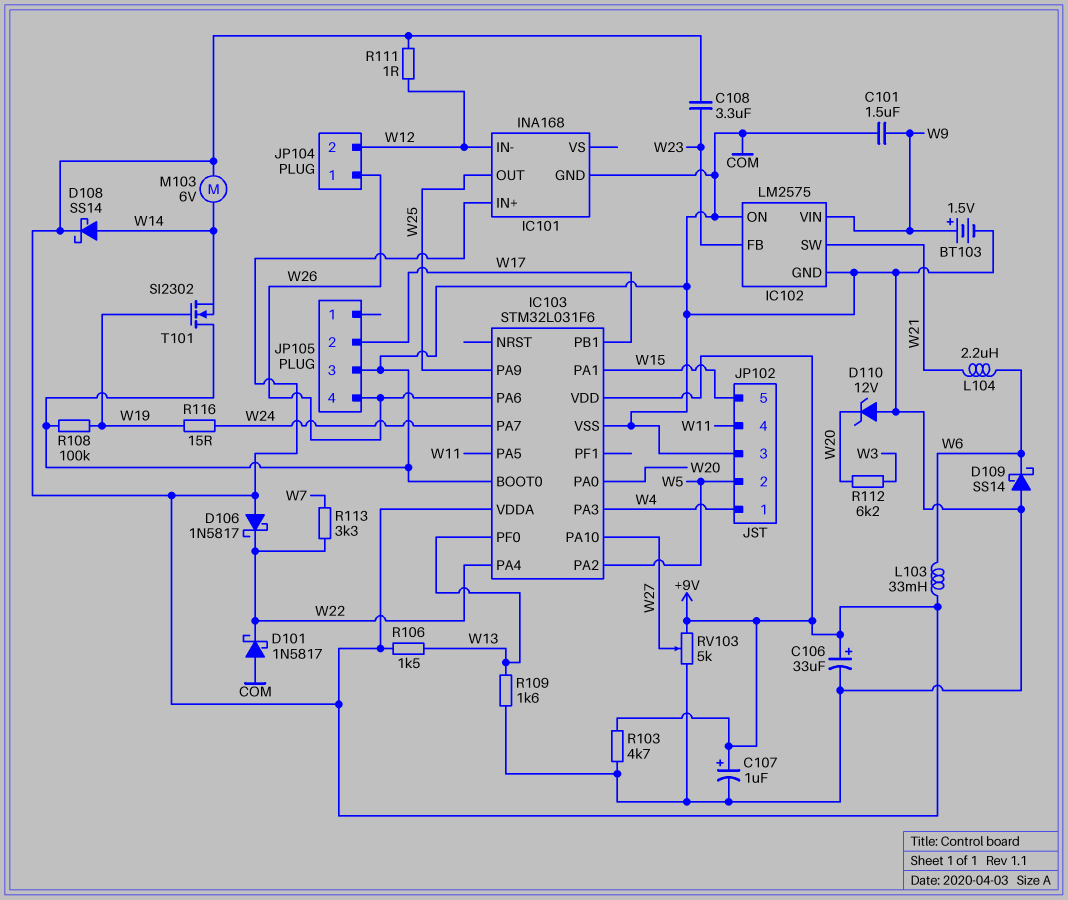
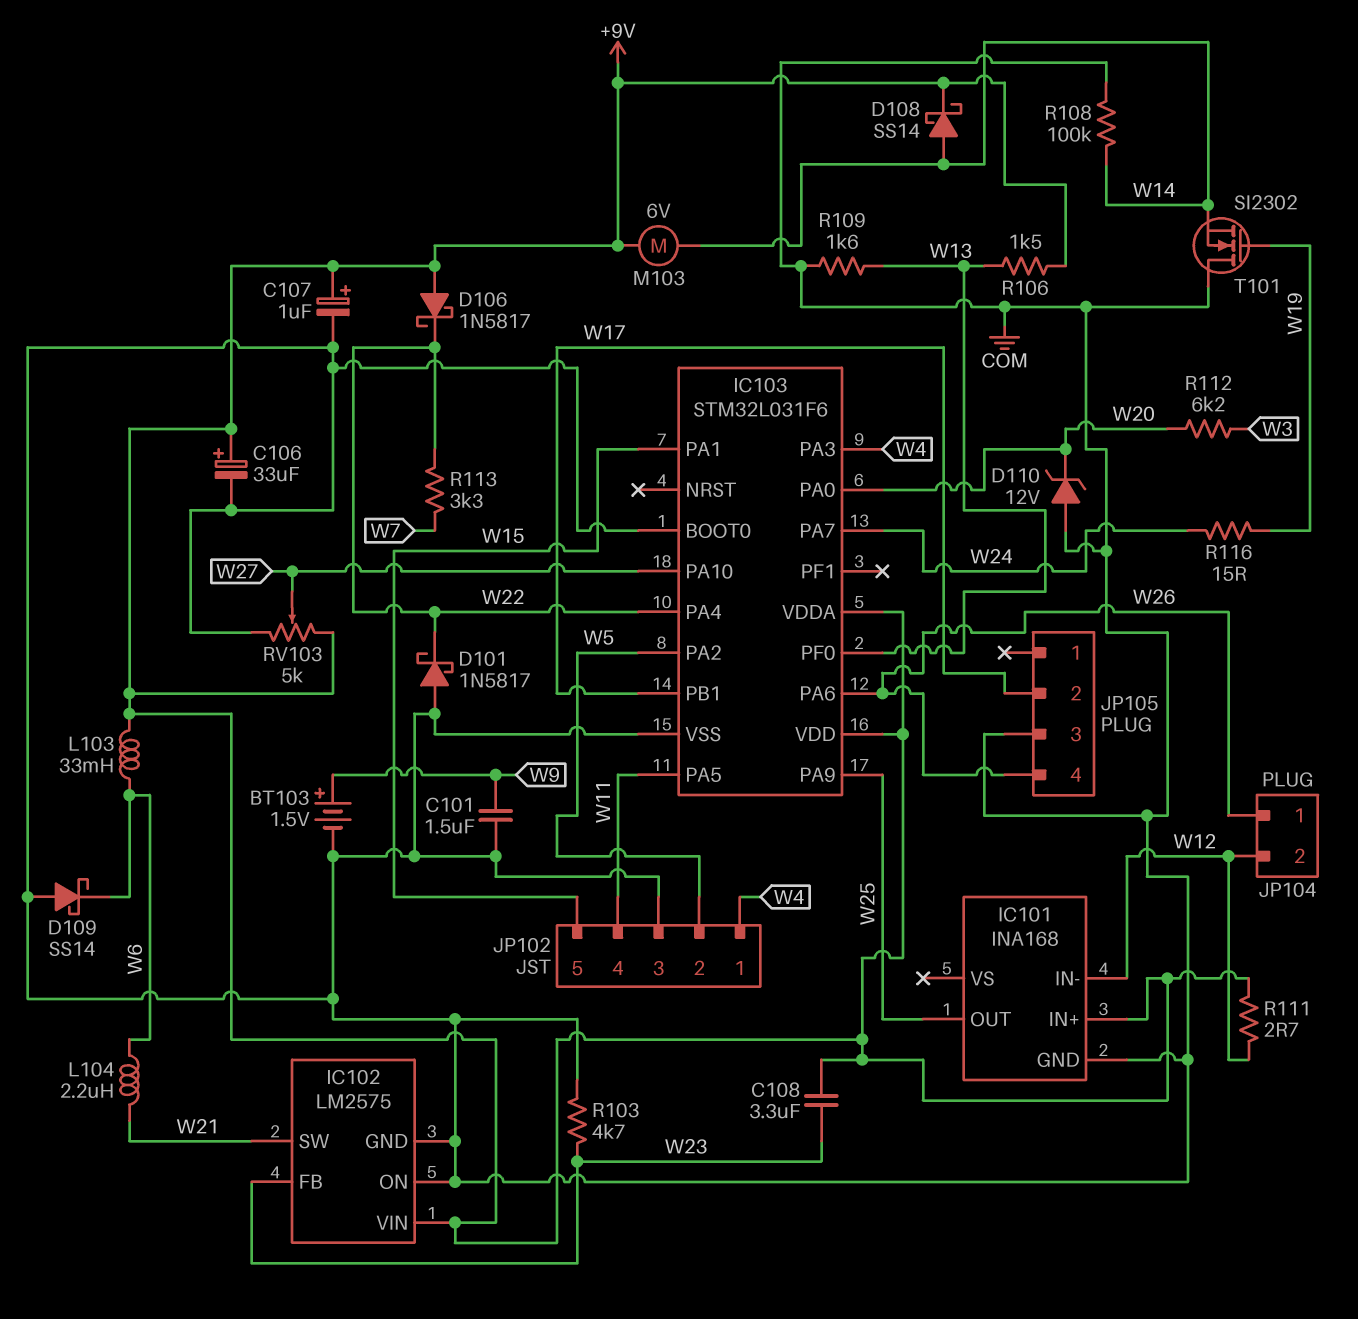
IC102 pin VIN: W9 -> +9V
R103: 4.7k (+9V, COM) -> 4.7k (COM, W23)
R108: 100k (COM, W19) -> 100k (COM, W14)
R111: 1 (+9V, W12) -> 2.7 (+9V, W12)

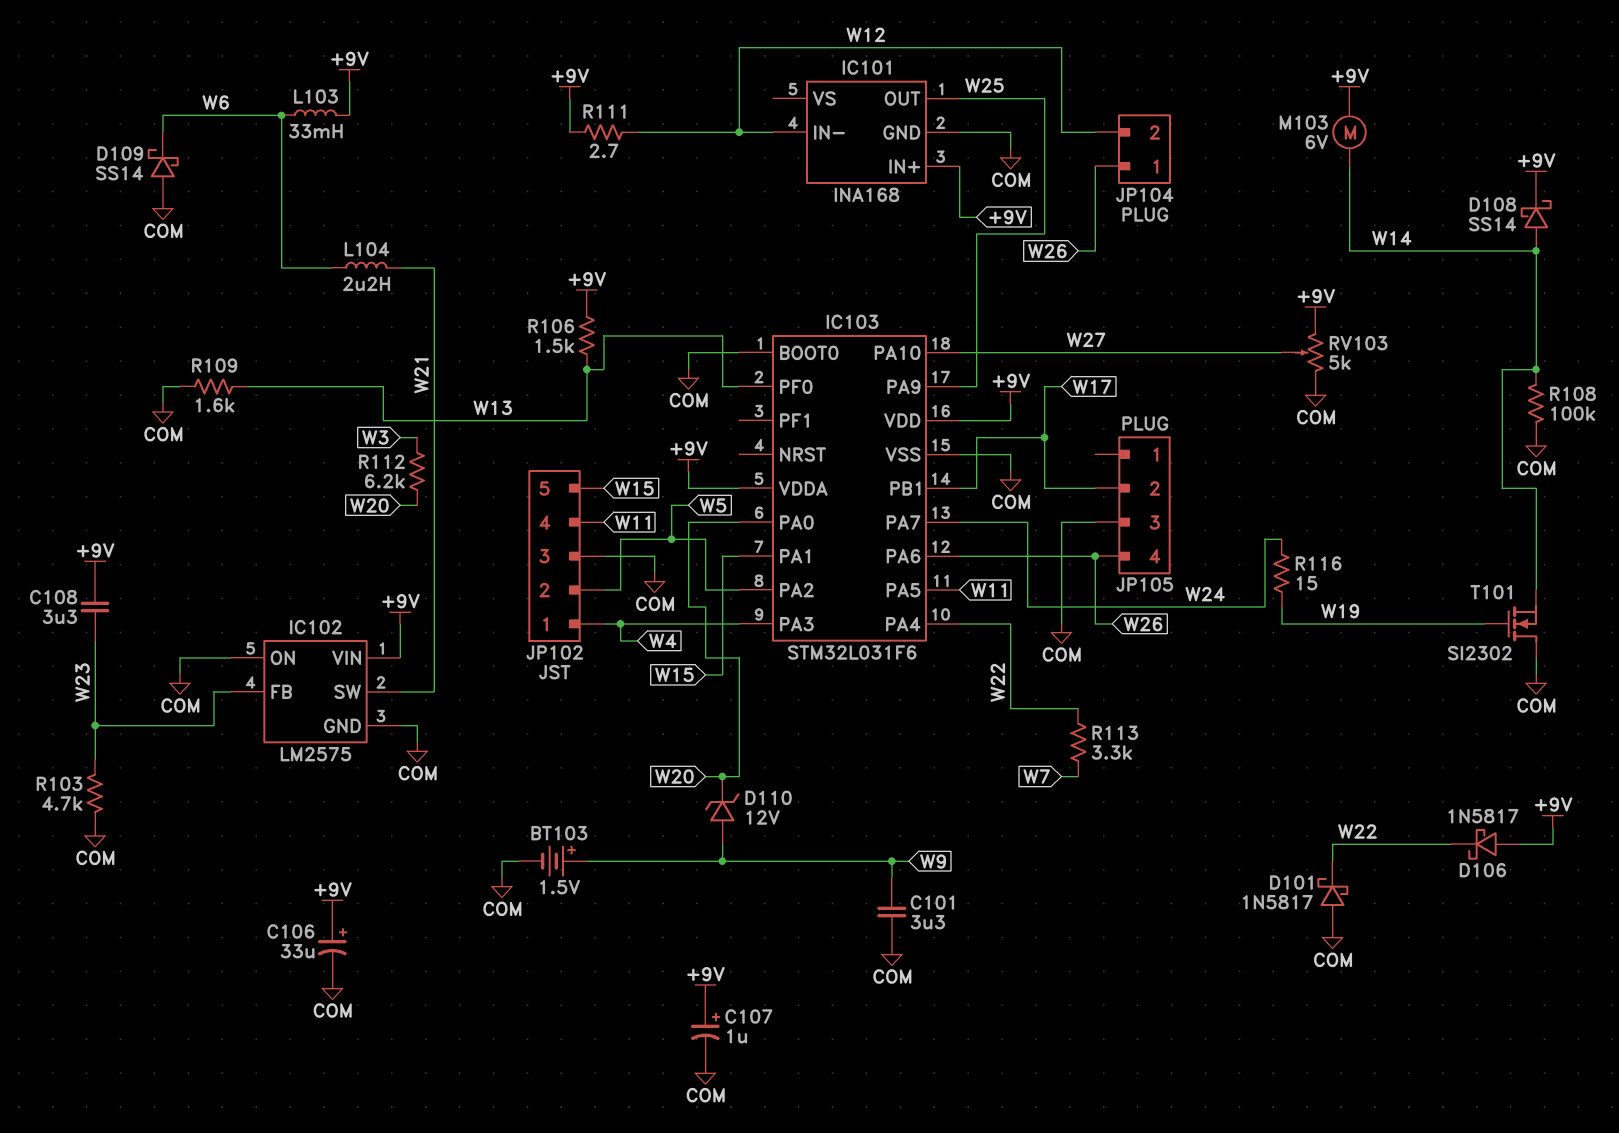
C101: 1.5uF (COM, W9) -> 3.3uF (COM, W9)
D110: zener 12V (A COM, K W20) -> zener 12V (A W9, K W20)

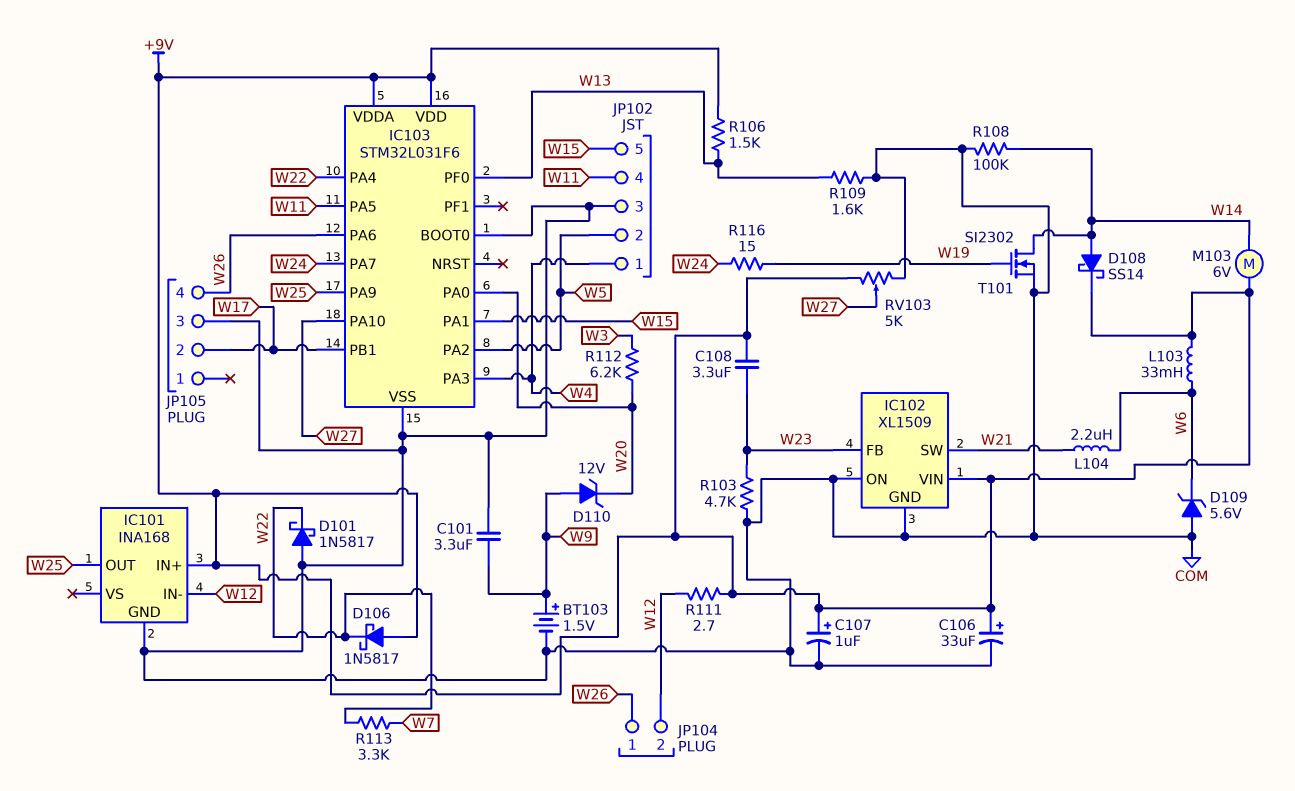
D109: schottky SS14 (A COM, K W6) -> zener 5.6V (A COM, K W6)
IC102: LM2575 -> XL1509
T101: NMOS SI2302 (G W19, D COM, S W14) -> NMOS SI2302 (G W19, D W14, S COM)

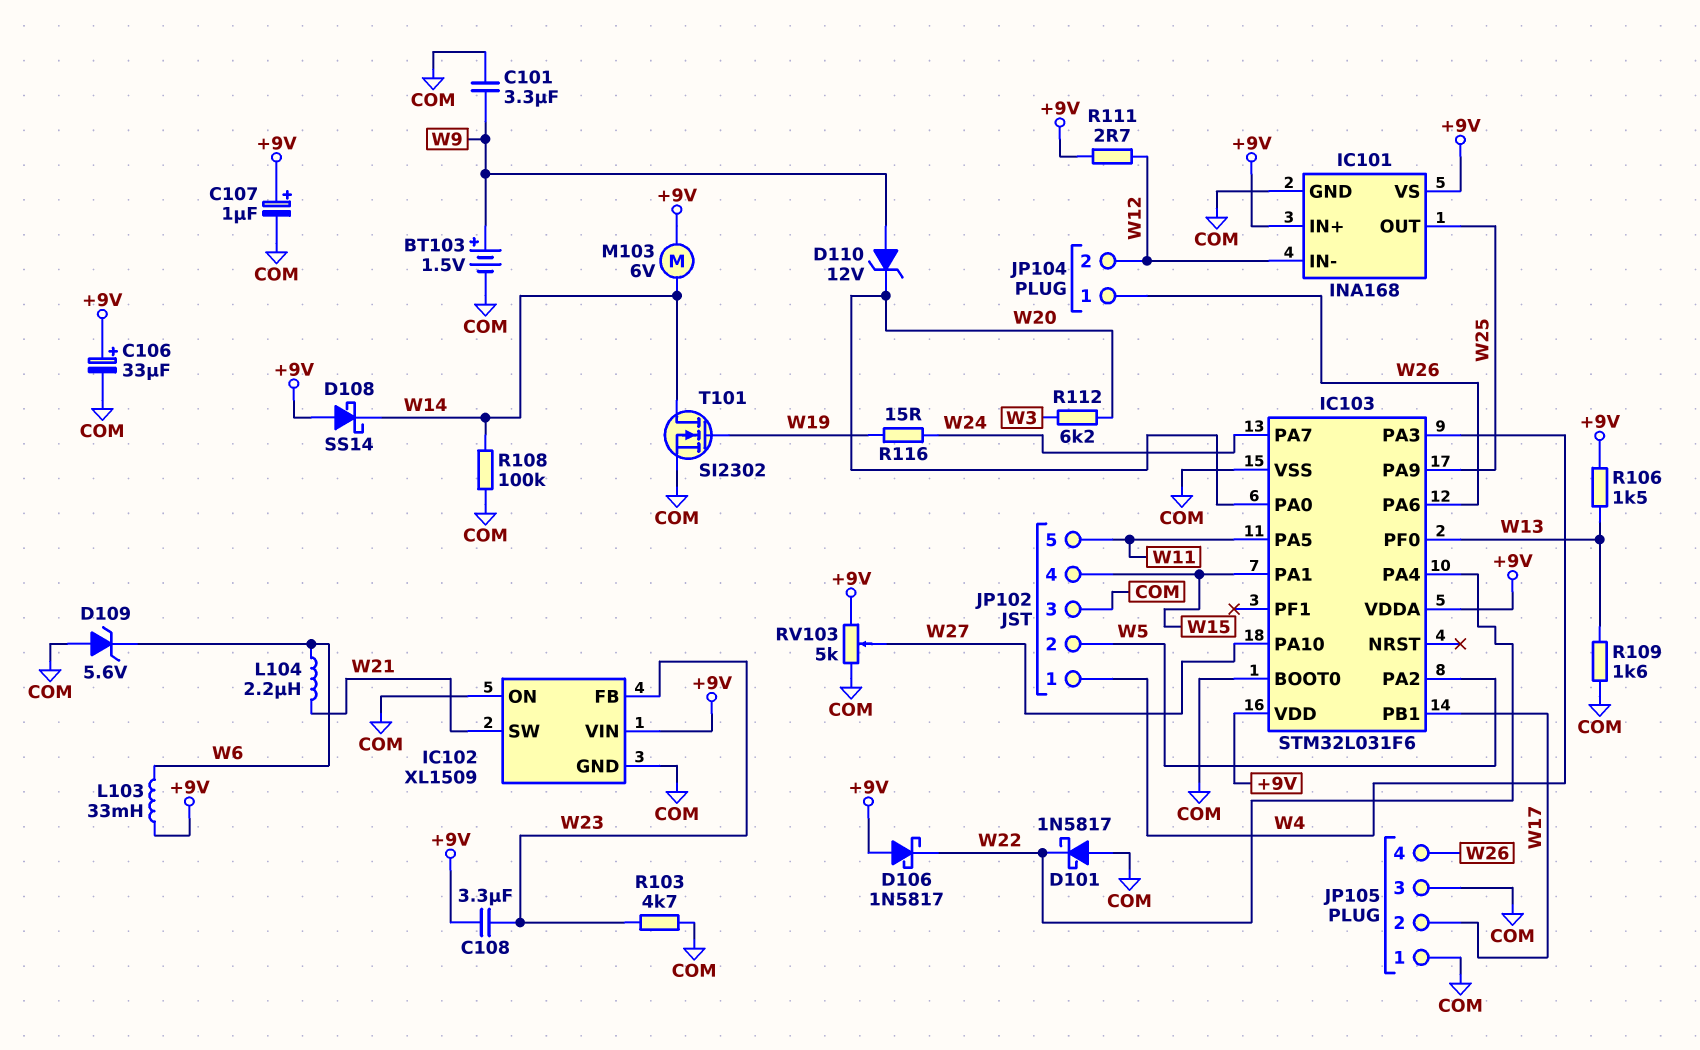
D108: schottky SS14 (A W14, K +9V) -> schottky SS14 (A +9V, K W14)
IC101 pin VS: none -> +9V
JP102 pin 4: W11 -> W15
JP102 pin 5: W15 -> W11
JP105 pin 1: none -> COM
R113: 3.3k (W7, W22) -> none

